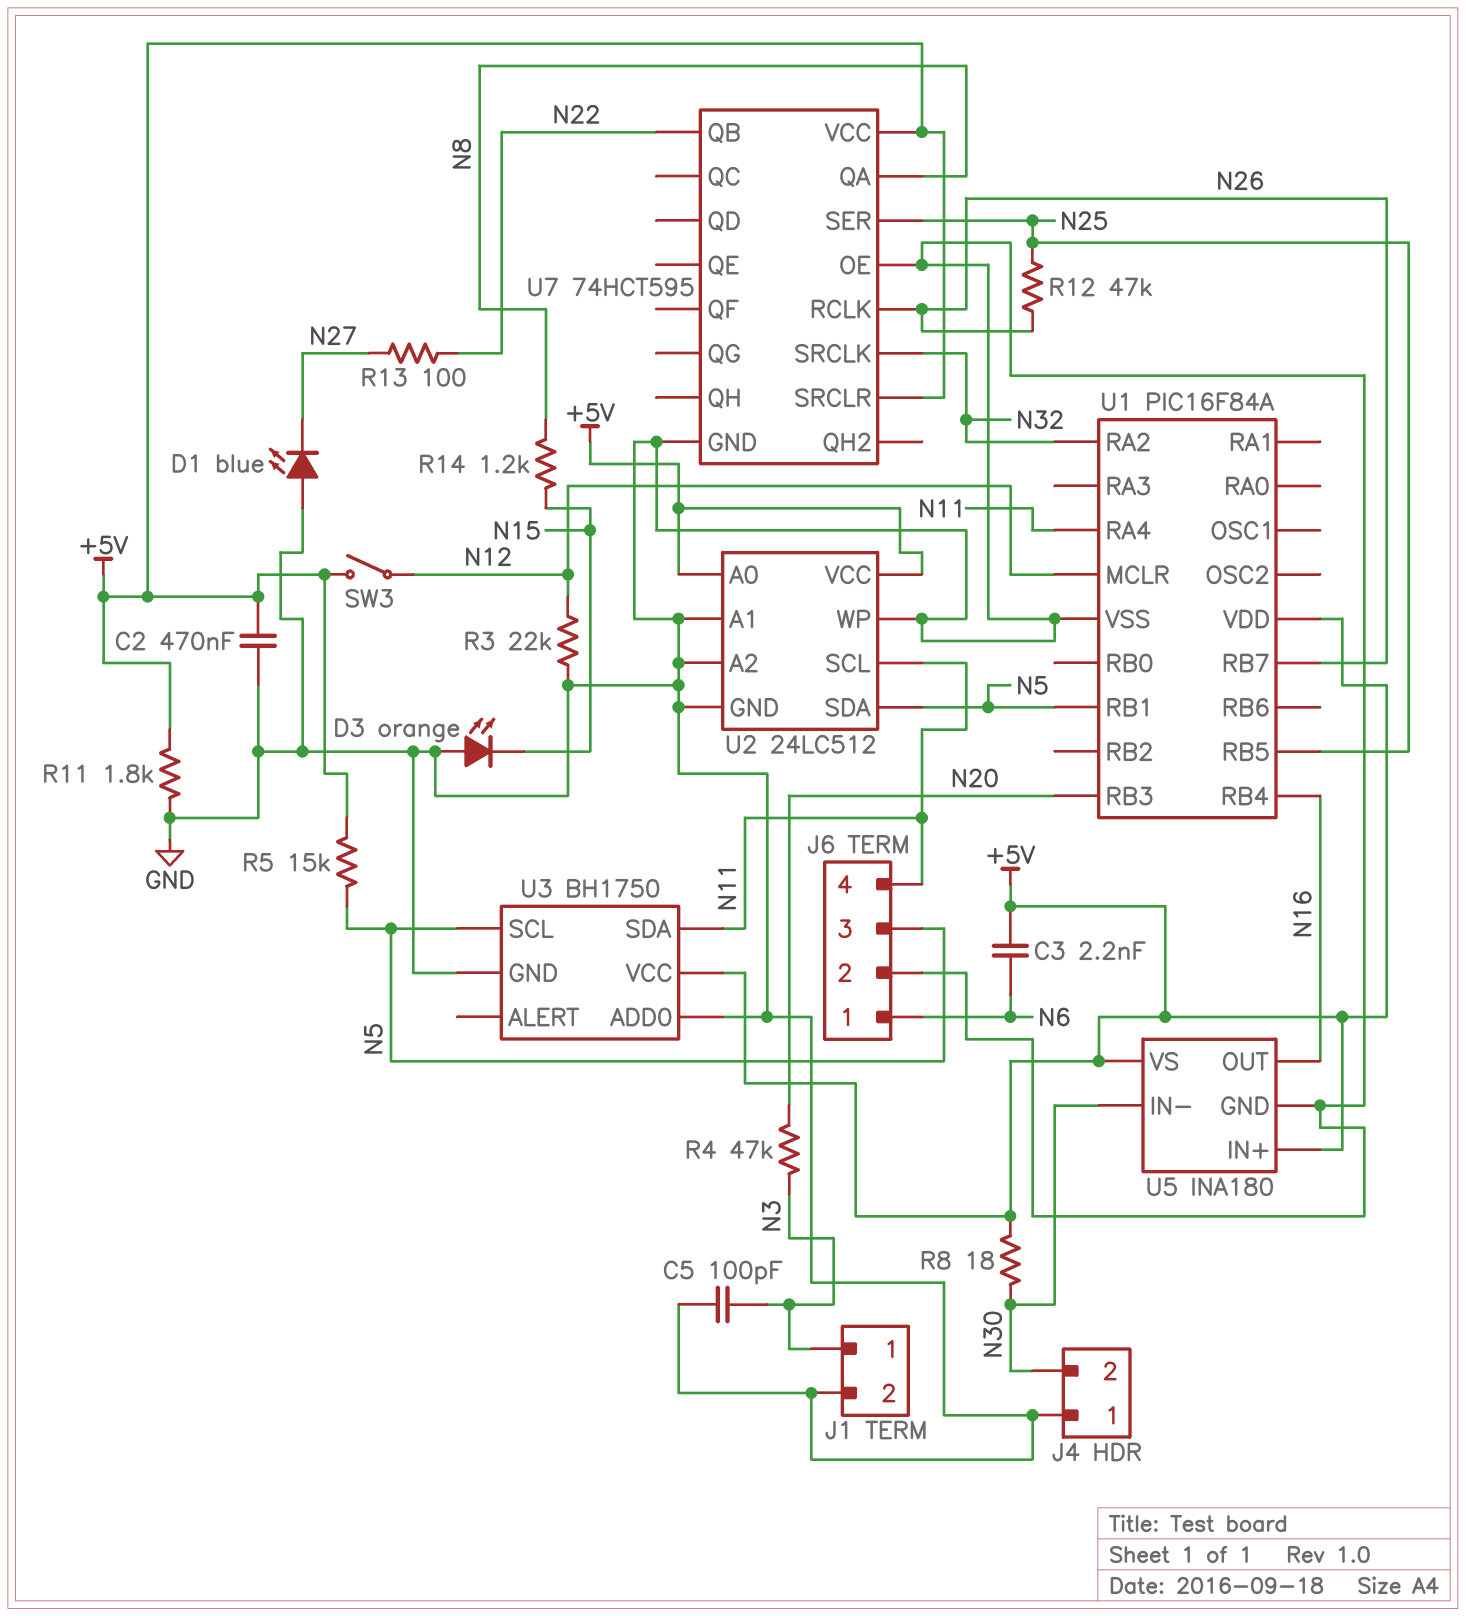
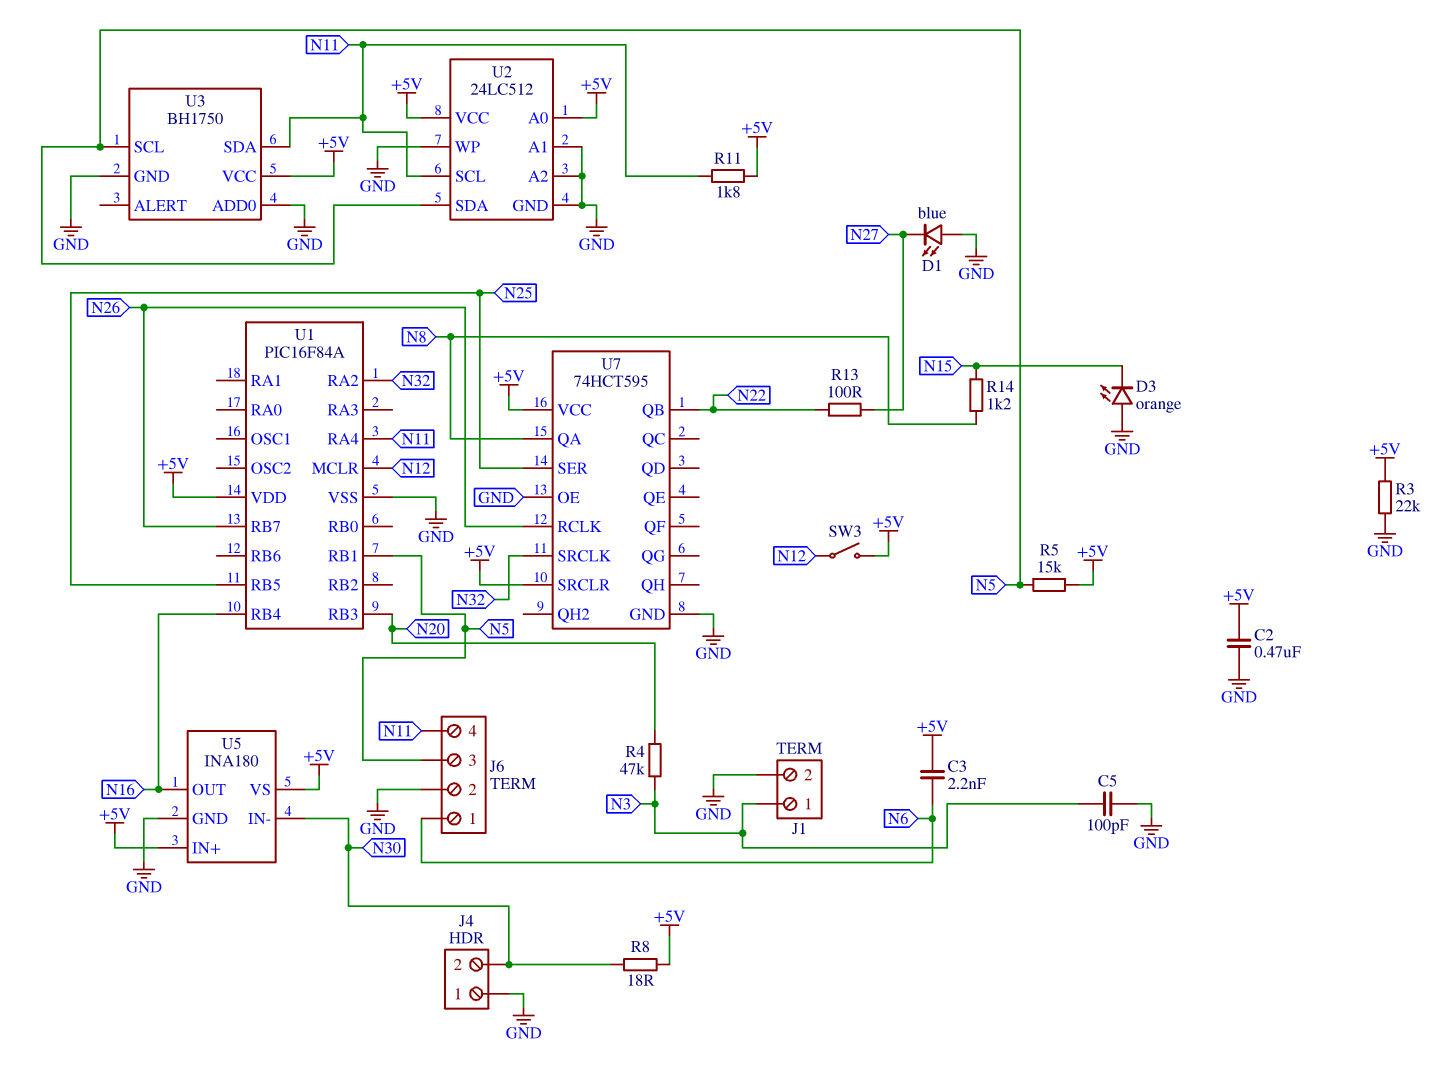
R3: 22k (GND, N12) -> 22k (+5V, GND)
R11: 1.8k (+5V, GND) -> 1.8k (+5V, N11)
R12: 47k (N25, N26) -> none

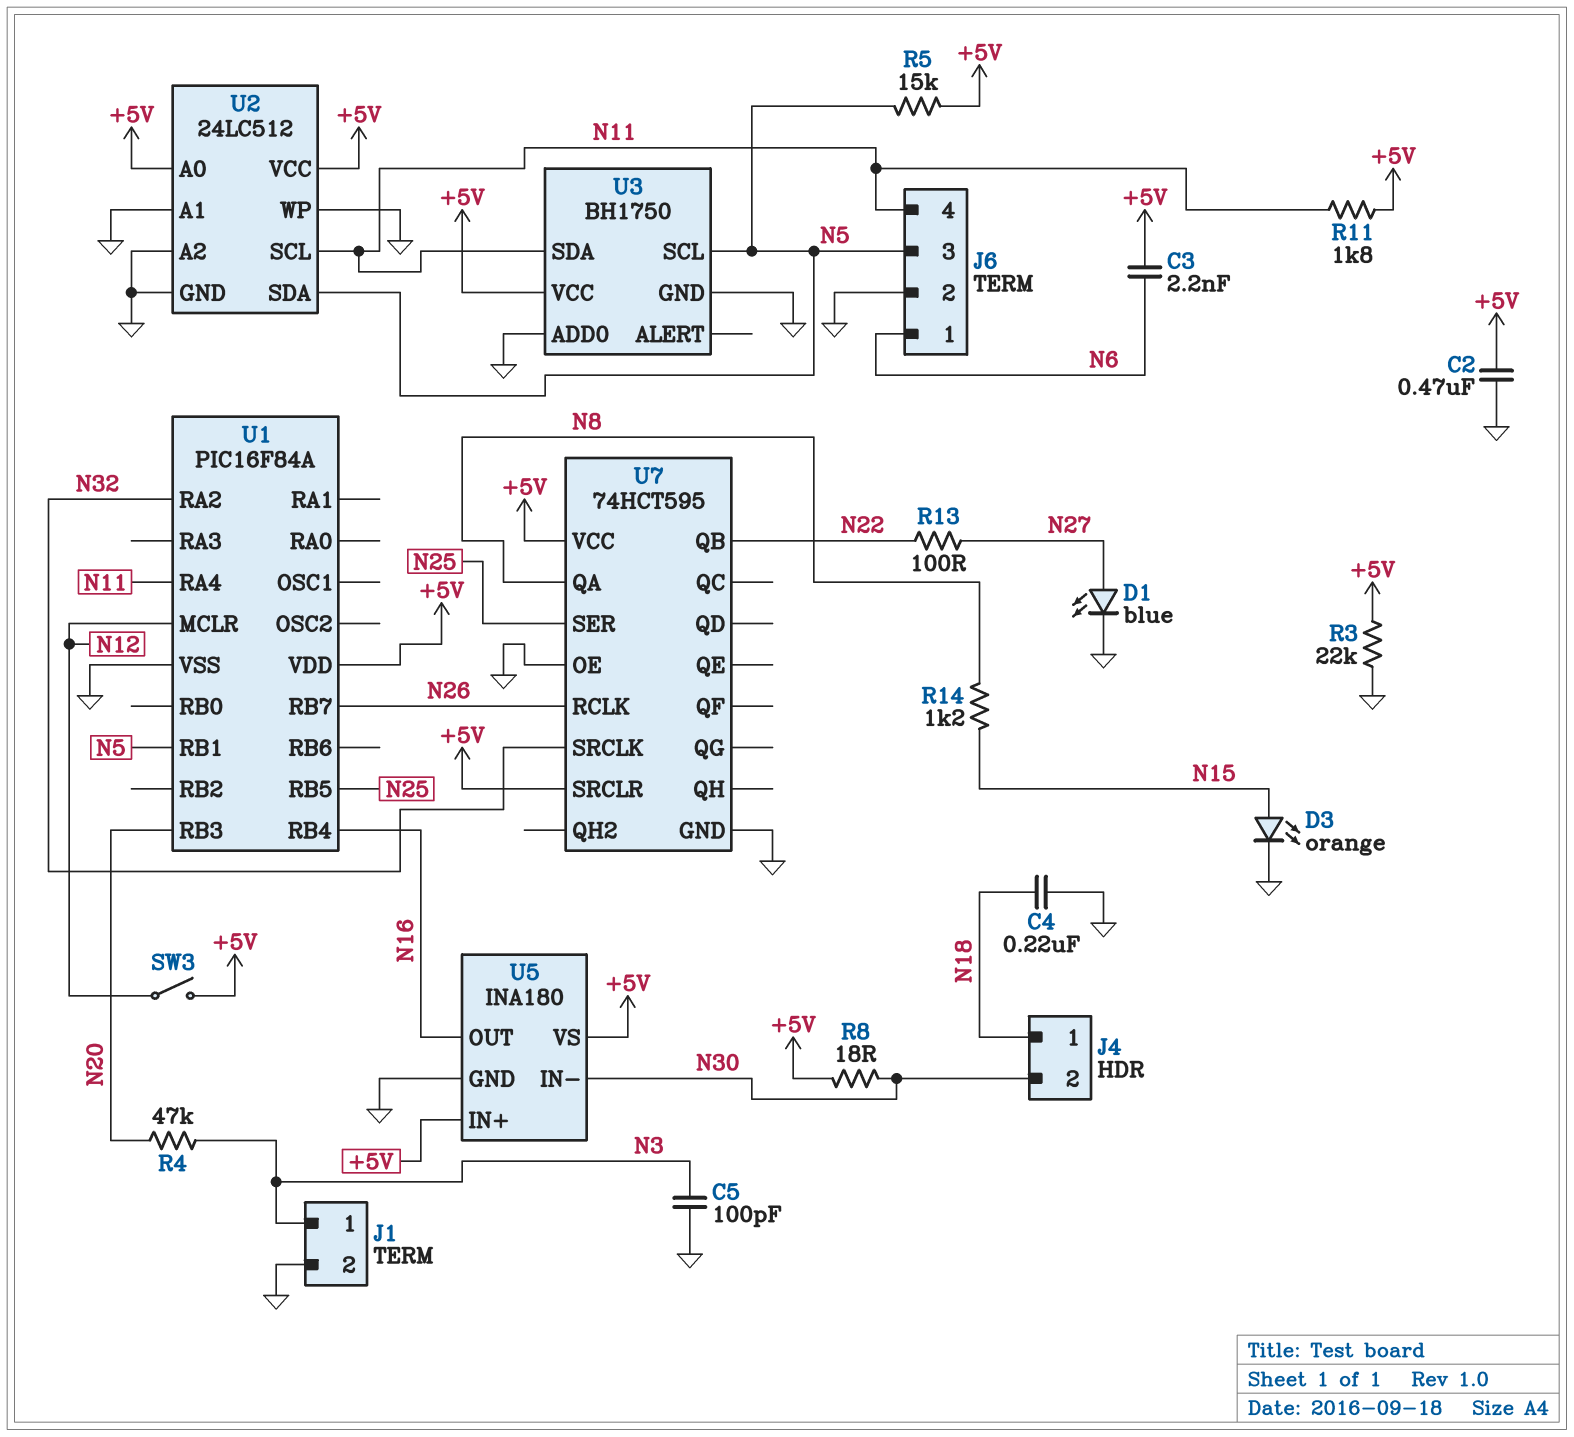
C4: none -> 220nF (GND, N18)
D1: LED blue (A GND, K N27) -> LED blue (A N27, K GND)
D3: LED orange (A GND, K N15) -> LED orange (A N15, K GND)
J4 pin 1: GND -> N18

